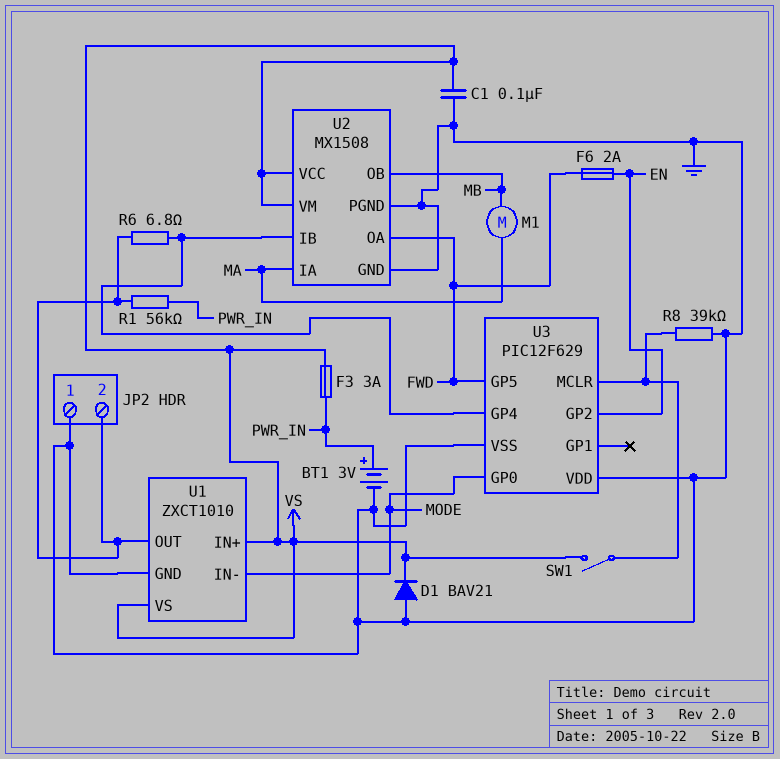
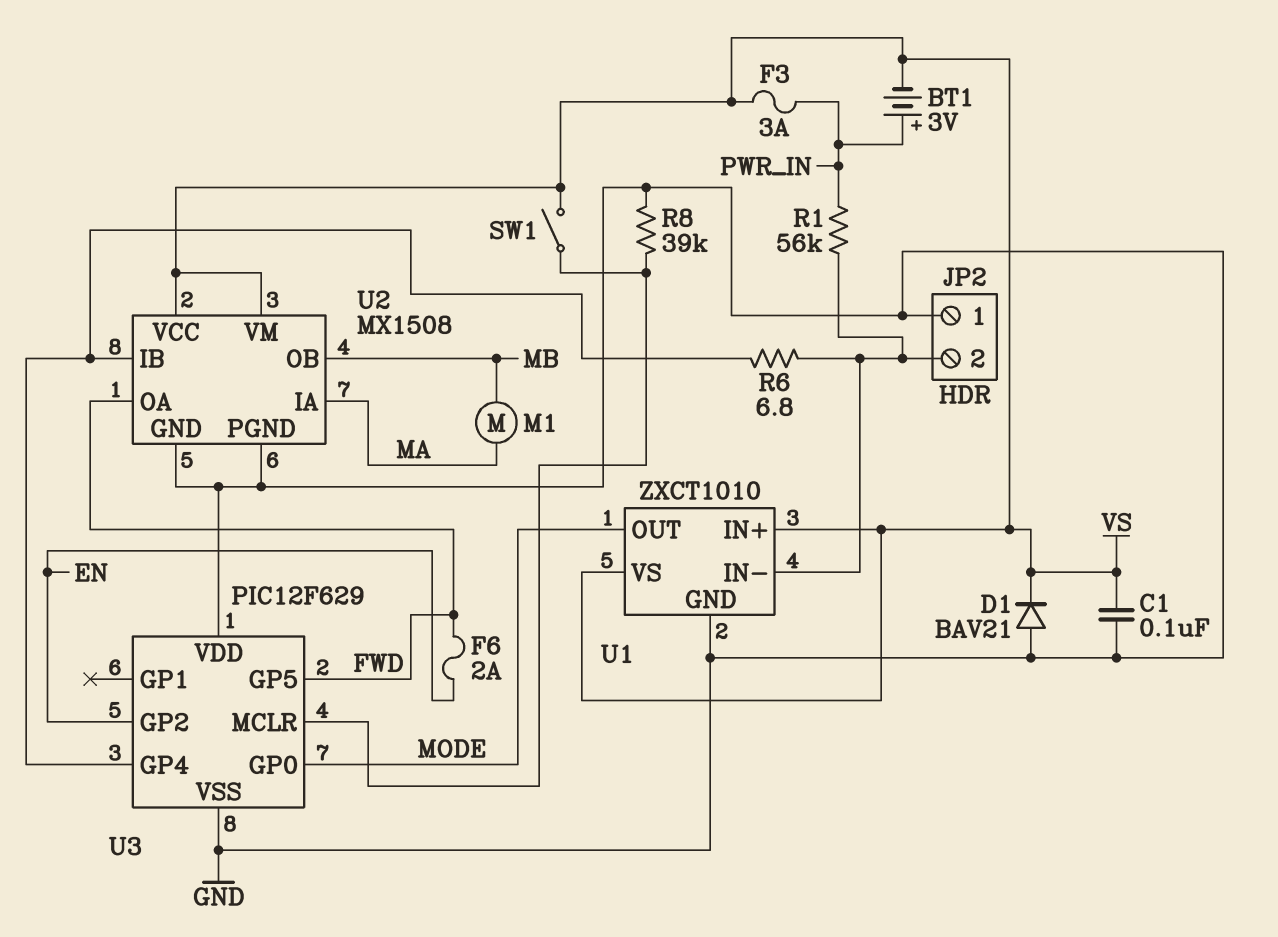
BT1: 3V (plus PWR_IN, minus GND) -> 3V (plus PWR_IN, minus VS)
U1 pin IN-: MODE -> JP2/2
U1 pin OUT: JP2/2 -> MODE

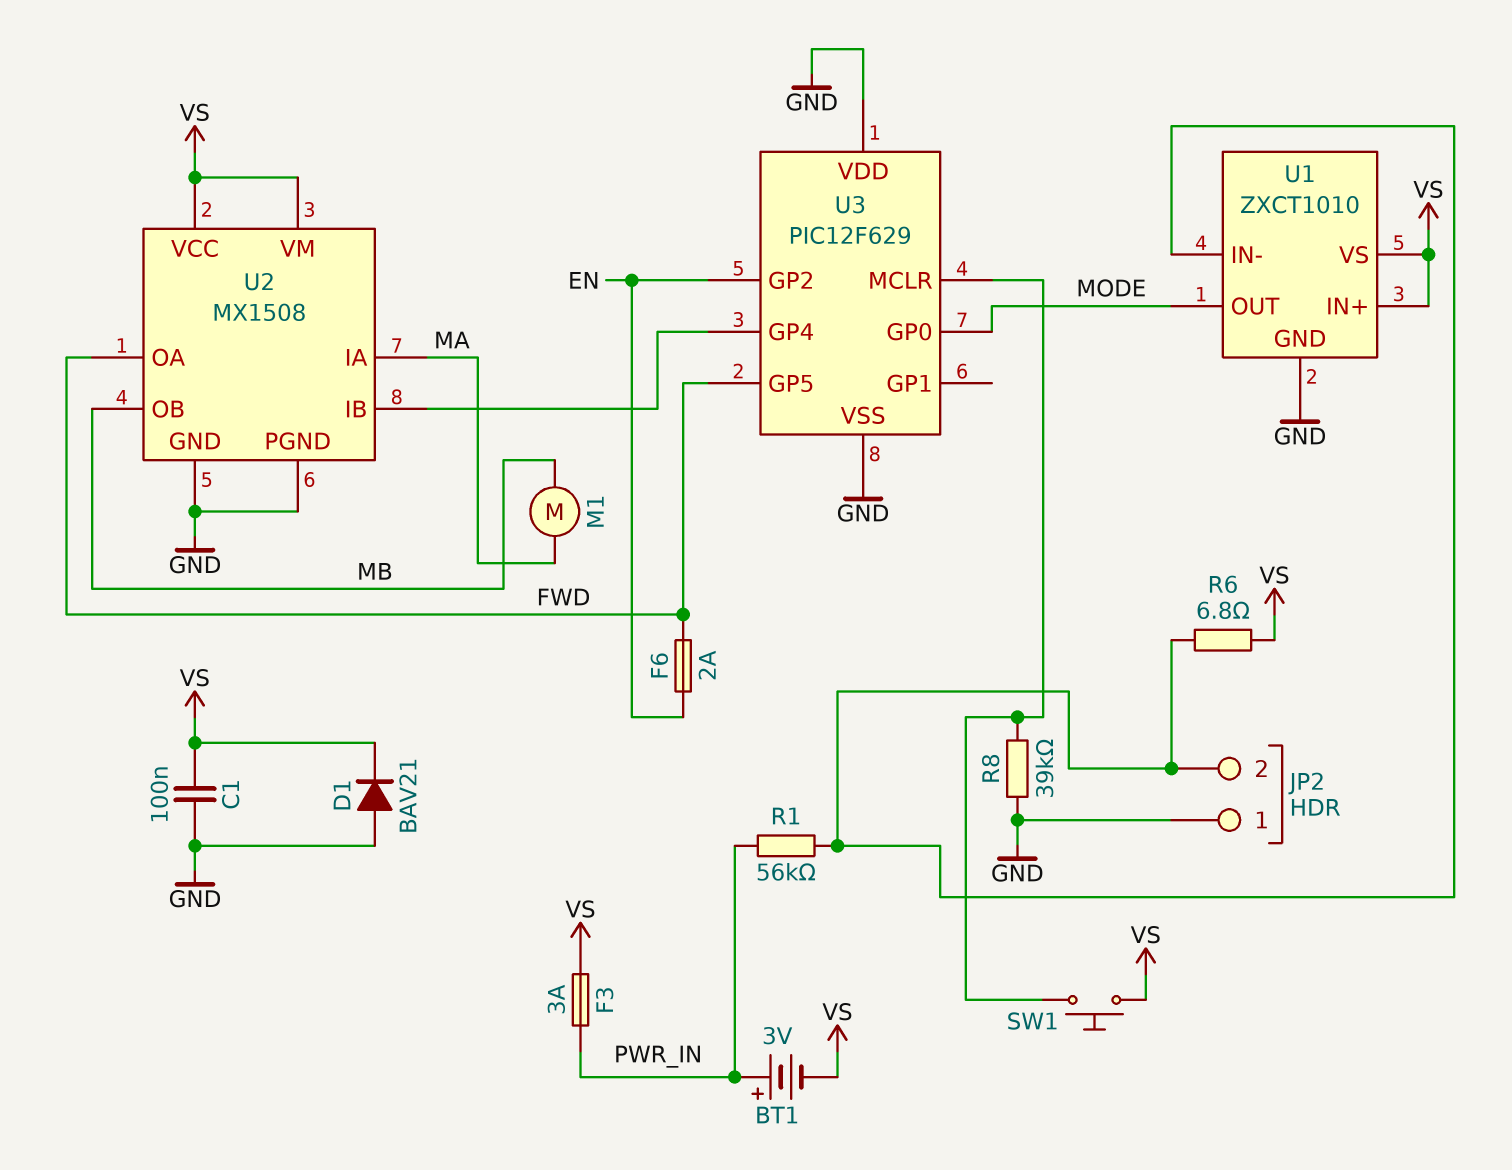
R6: 6.8 (JP2/2, U2/IB) -> 6.8 (JP2/2, VS)
SW1: switch (U3/MCLR, VS) -> button (U3/MCLR, VS)

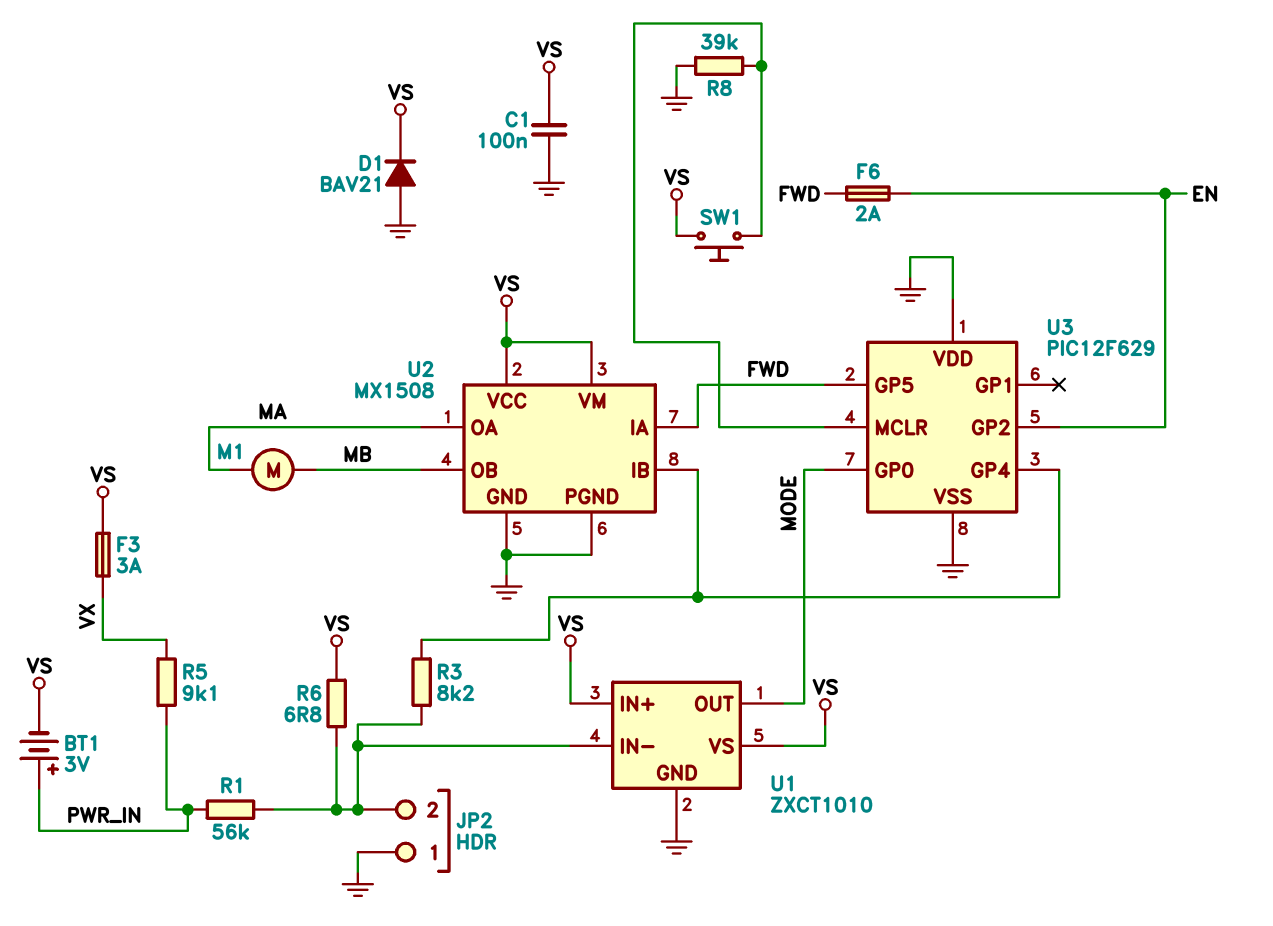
F3: 3A (PWR_IN, VS) -> 3A (VS, VX)
R3: none -> 8.2k (JP2/2, U2/IB)
R5: none -> 9.1k (PWR_IN, VX)
U2 pin IA: MA -> FWD
U2 pin OA: FWD -> MA

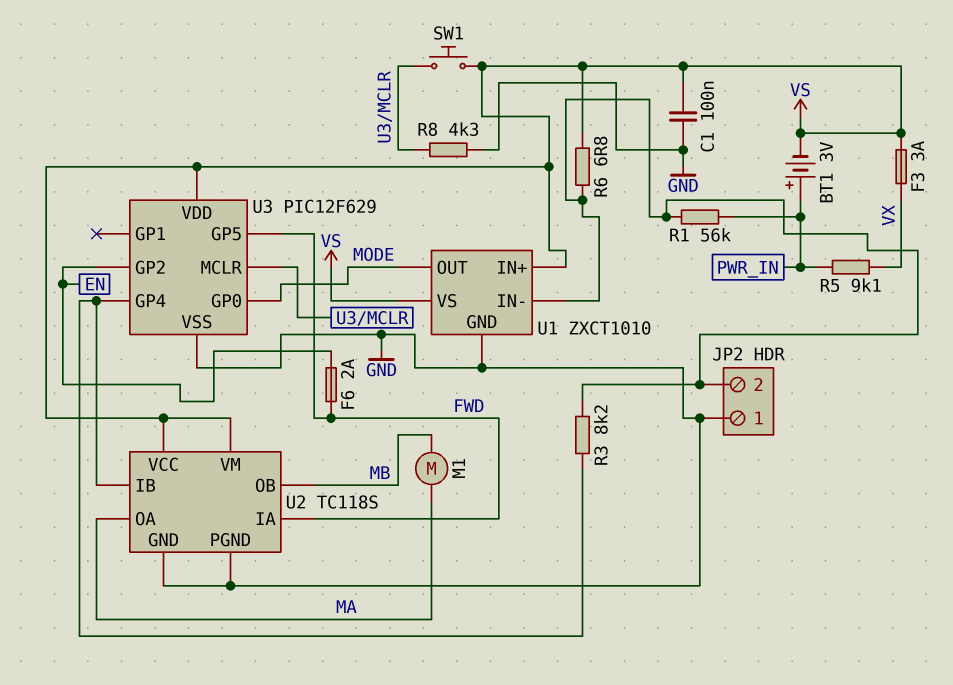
D1: diode BAV21 (A GND, K VS) -> none
R8: 39k (GND, U3/MCLR) -> 4.3k (GND, U3/MCLR)
U2: MX1508 -> TC118S
U3 pin VDD: GND -> VS

